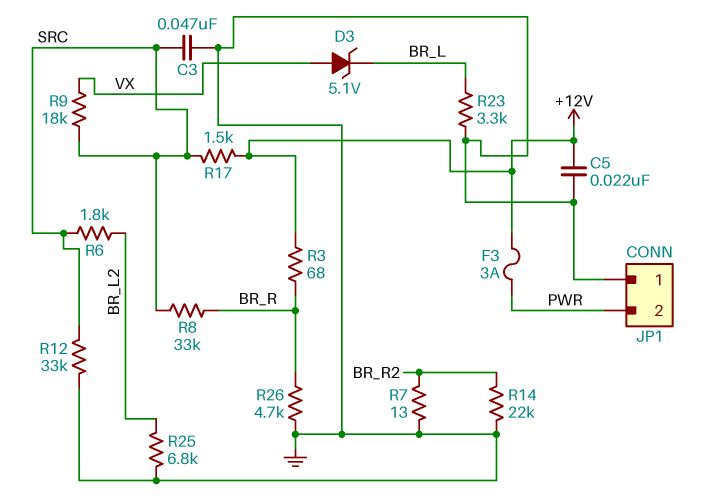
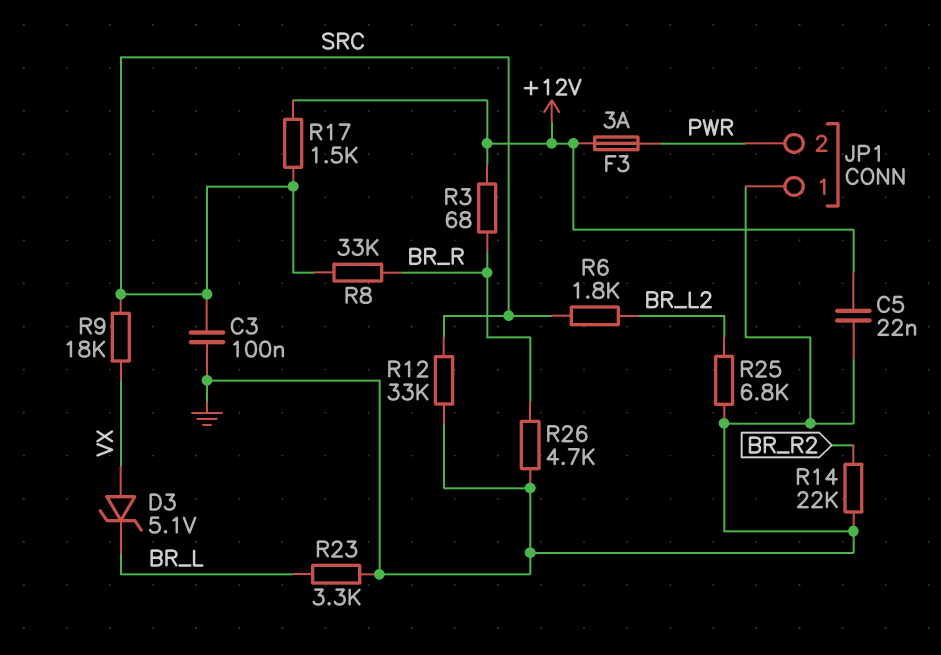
C3: 47nF (GND, SRC) -> 100nF (GND, SRC)
R7: 13 (BR_R2, GND) -> none

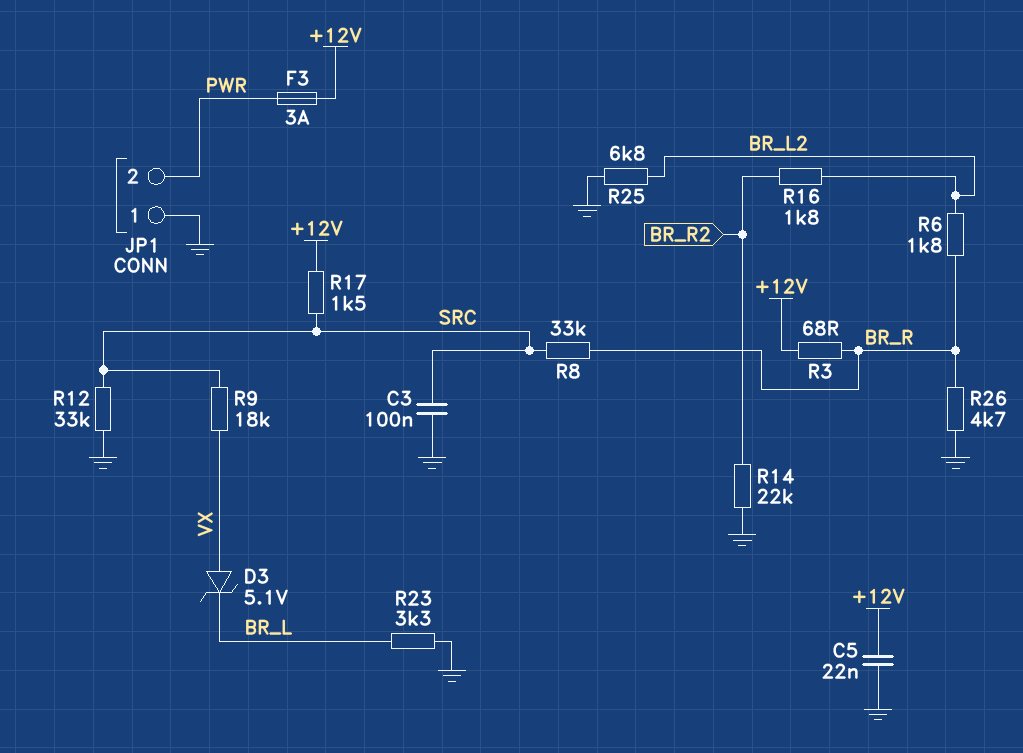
R6: 1.8k (BR_L2, SRC) -> 1.8k (BR_L2, BR_R)
R16: none -> 1.8k (BR_L2, BR_R2)

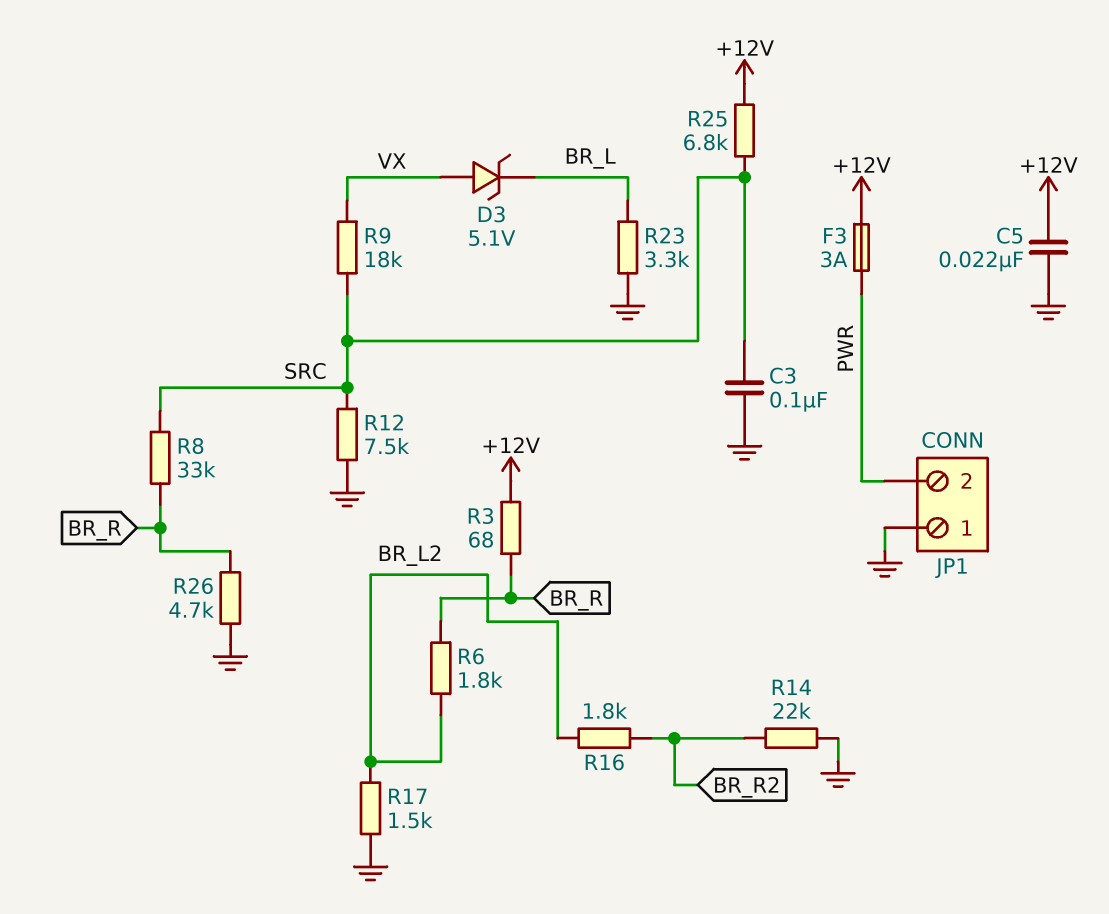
R12: 33k (GND, SRC) -> 7.5k (GND, SRC)
R17: 1.5k (+12V, SRC) -> 1.5k (BR_L2, GND)
R25: 6.8k (BR_L2, GND) -> 6.8k (+12V, SRC)

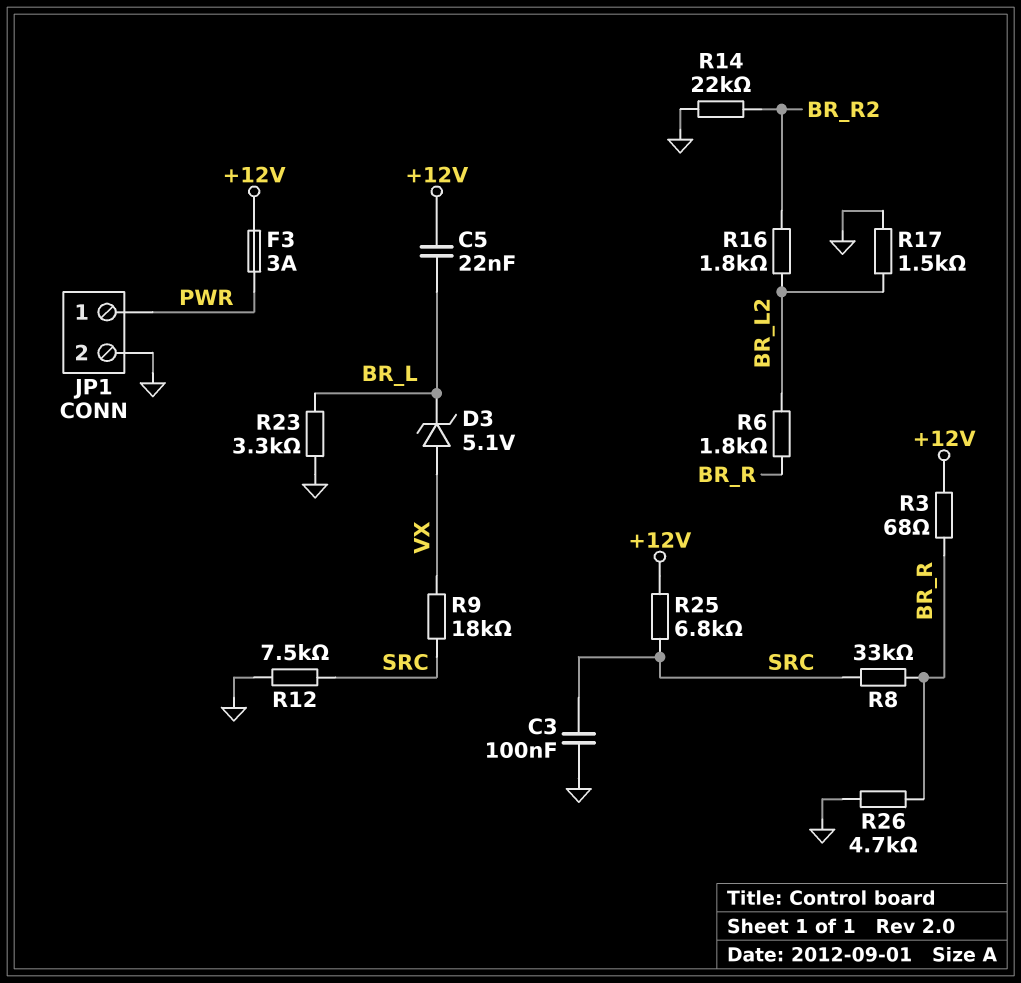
C5: 22nF (+12V, GND) -> 22nF (+12V, BR_L)
JP1 pin 1: GND -> PWR
JP1 pin 2: PWR -> GND

